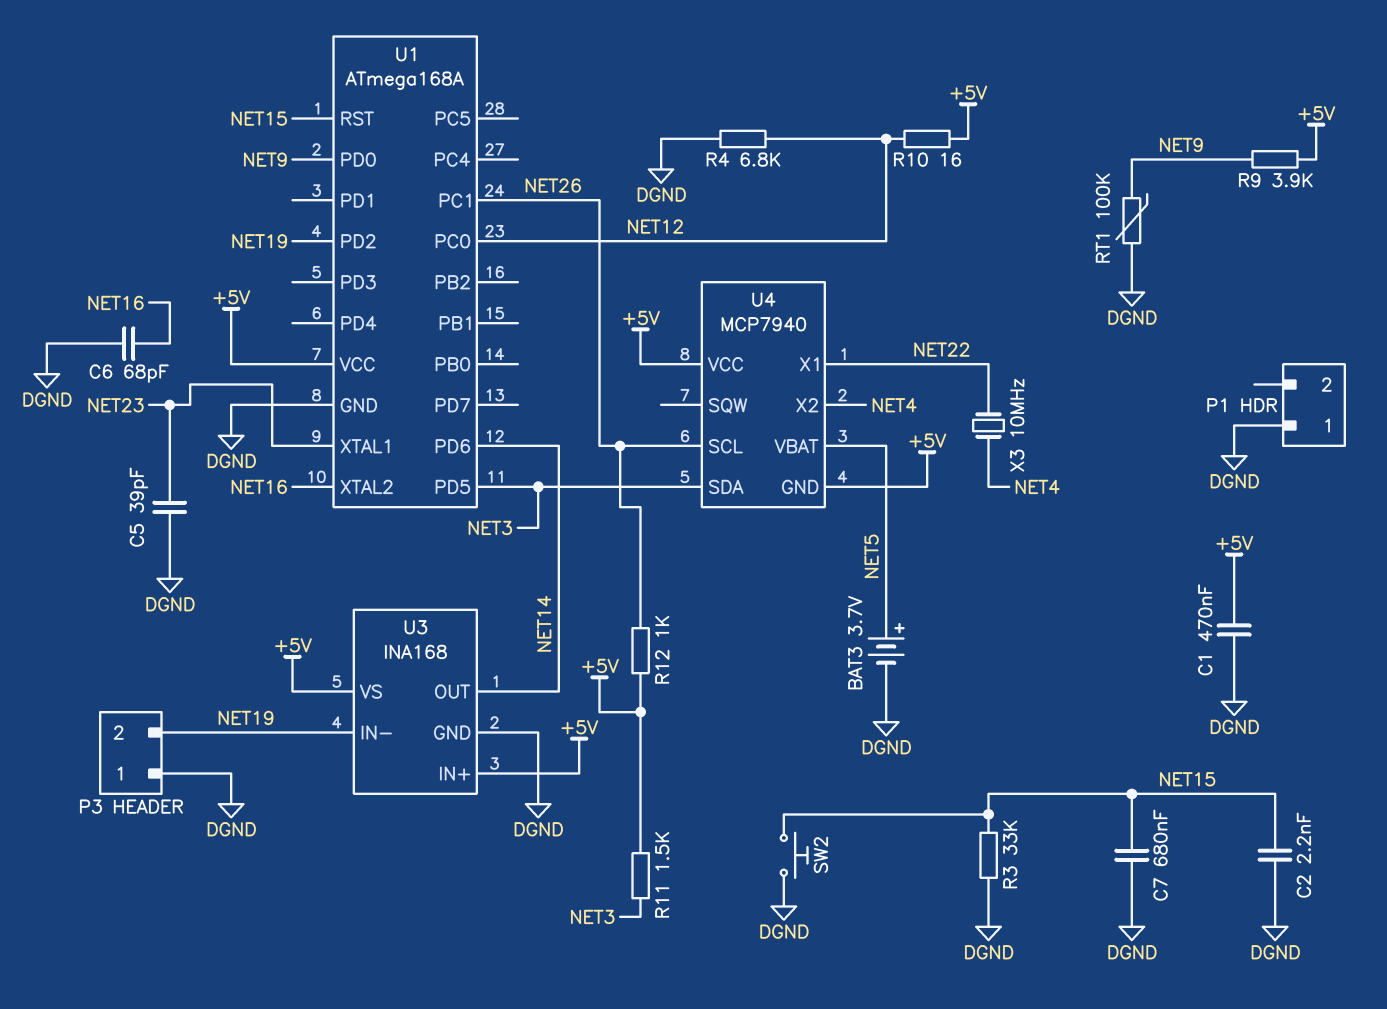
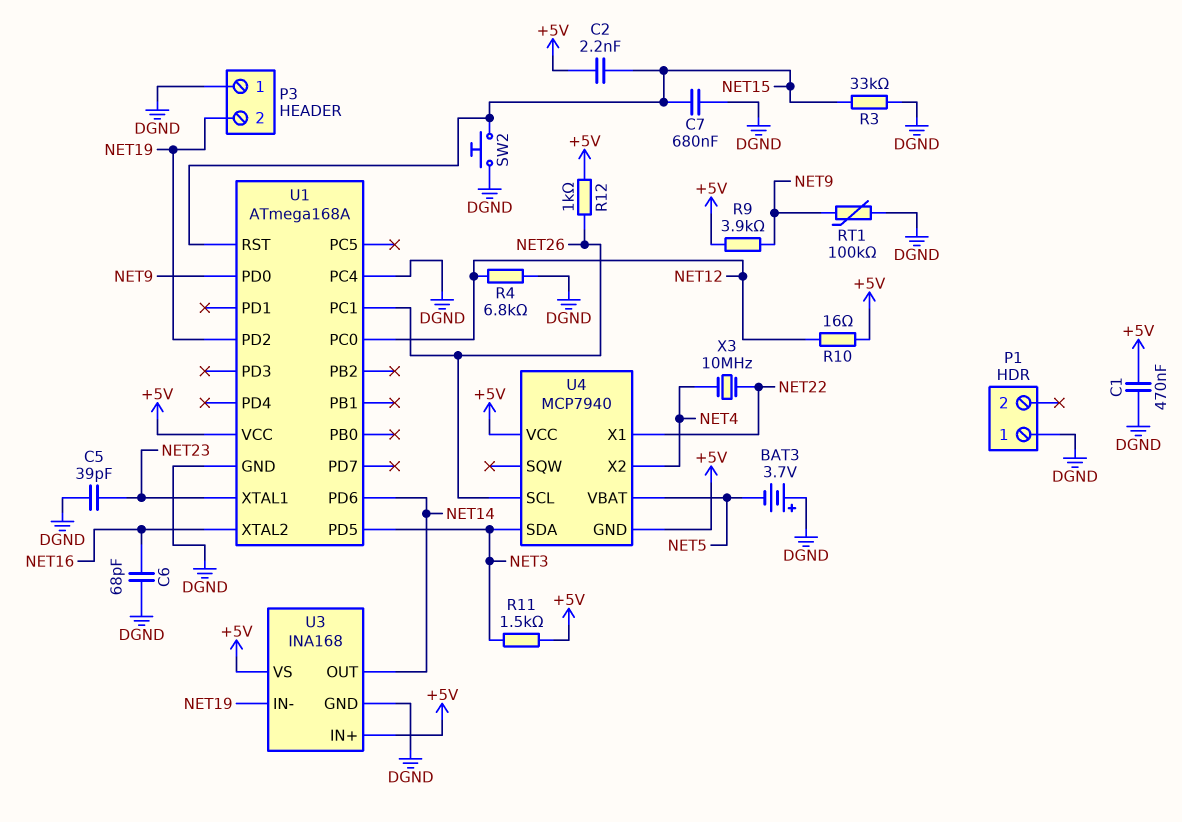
BAT3: 3.7V (plus NET5, minus DGND) -> 3.7V (plus DGND, minus NET5)
C2: 2.2nF (DGND, NET15) -> 2.2nF (+5V, NET15)
U1 pin PC4: none -> DGND

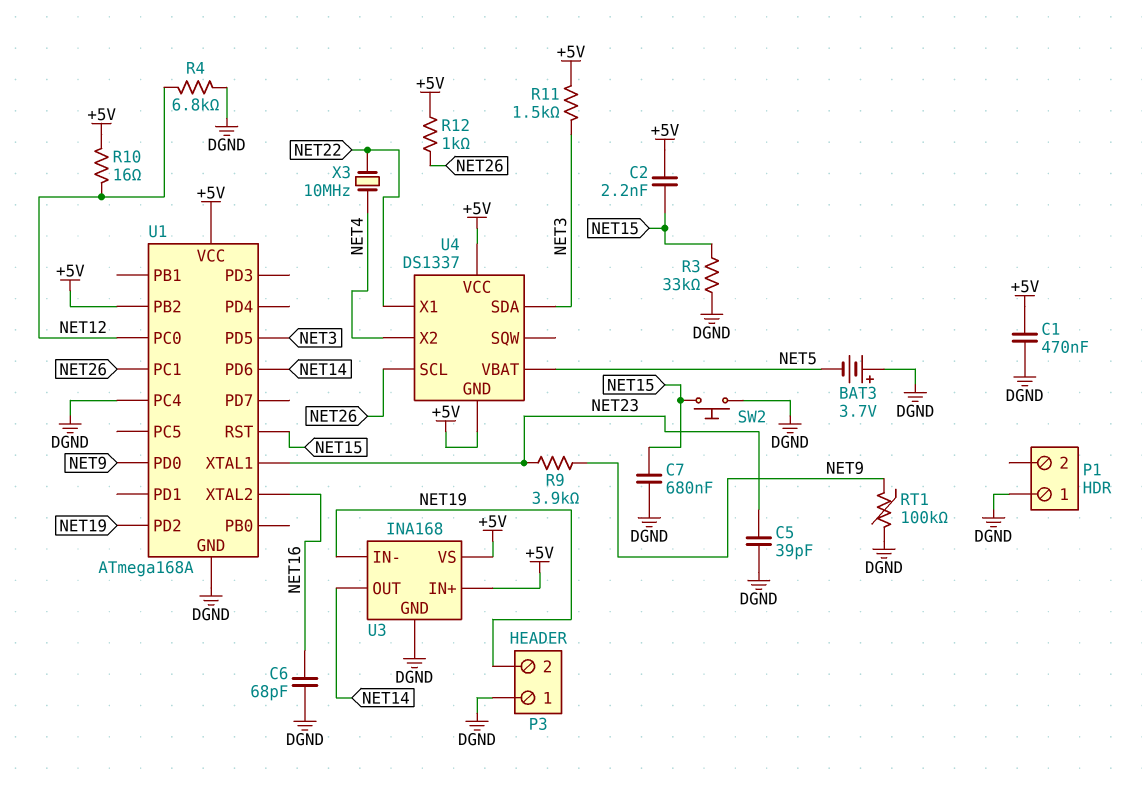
R9: 3.9k (+5V, NET9) -> 3.9k (NET9, NET23)
U1 pin PB2: none -> +5V
U4: MCP7940 -> DS1337

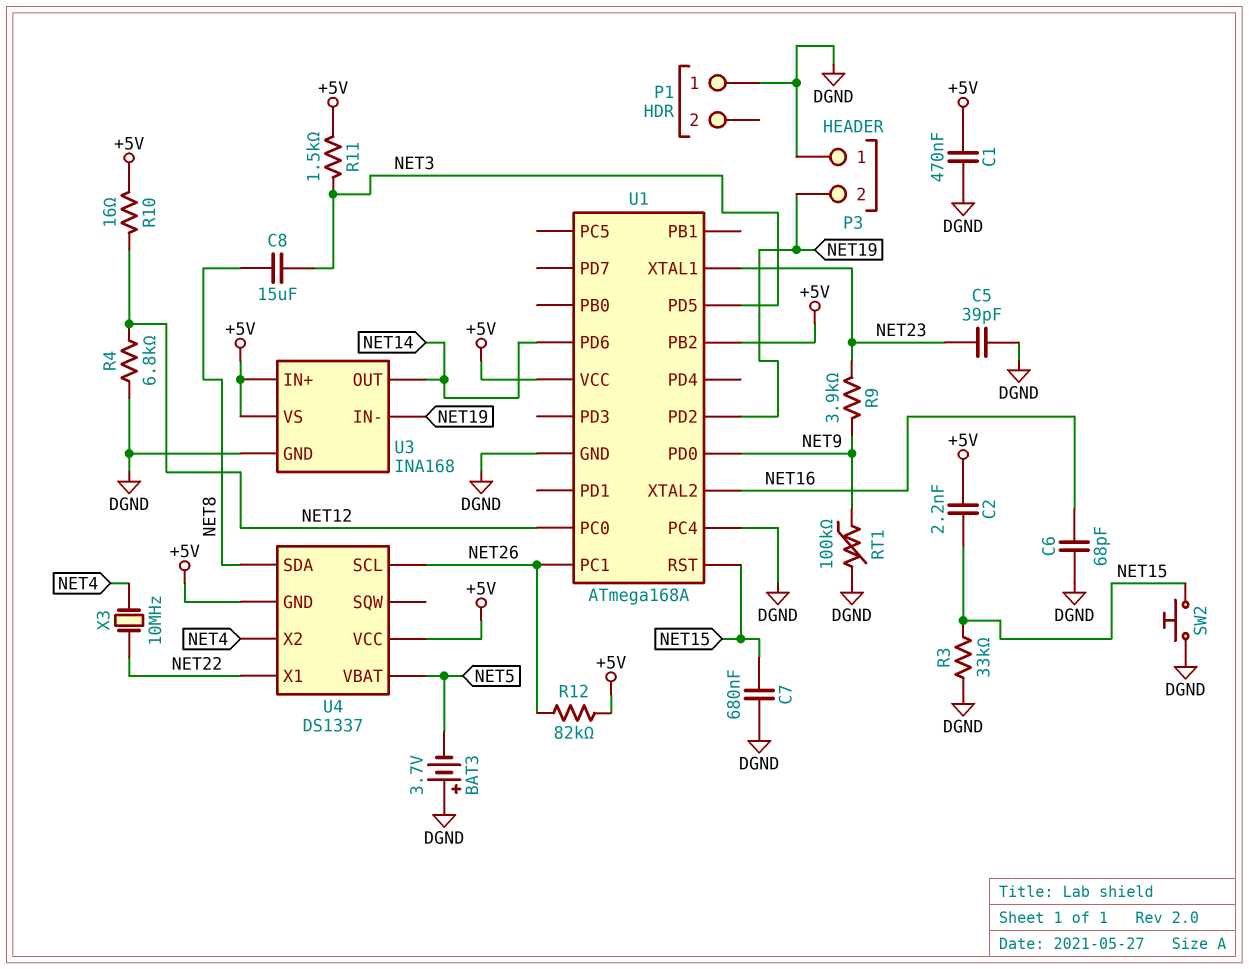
C8: none -> 15uF (NET3, NET8)
R12: 1k (+5V, NET26) -> 82k (+5V, NET26)
U4 pin SDA: NET3 -> NET8

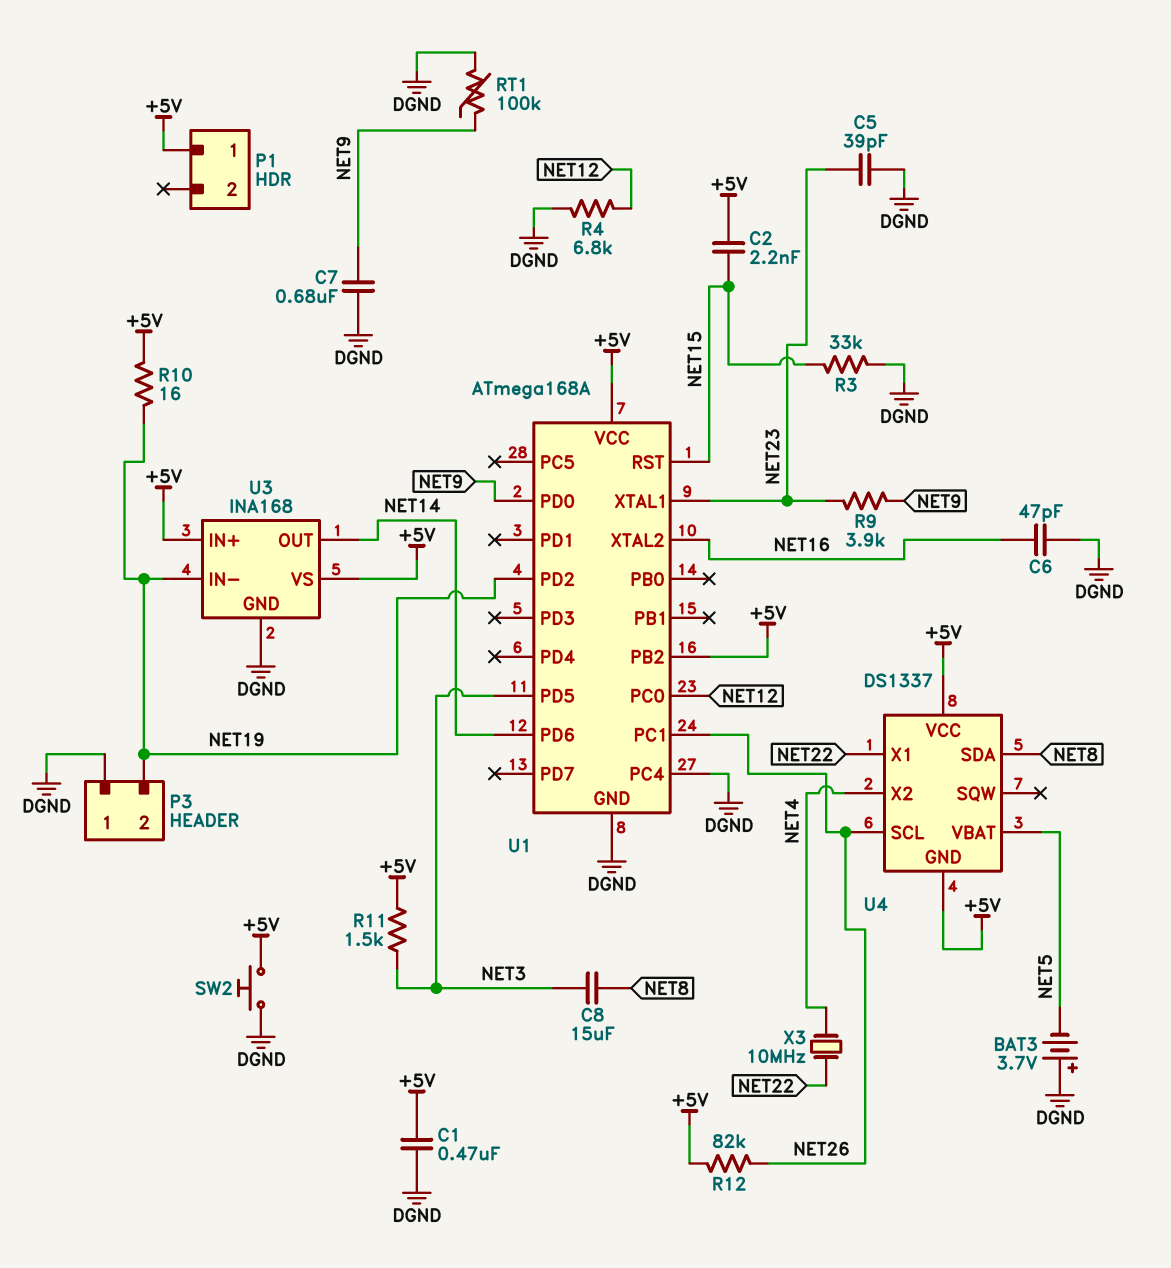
C6: 68pF (DGND, NET16) -> 47pF (DGND, NET16)
C7: 680nF (DGND, NET15) -> 680nF (DGND, NET9)
P1 pin 1: DGND -> +5V
R10: 16 (+5V, NET12) -> 16 (+5V, NET19)
SW2: button (DGND, NET15) -> button (+5V, DGND)

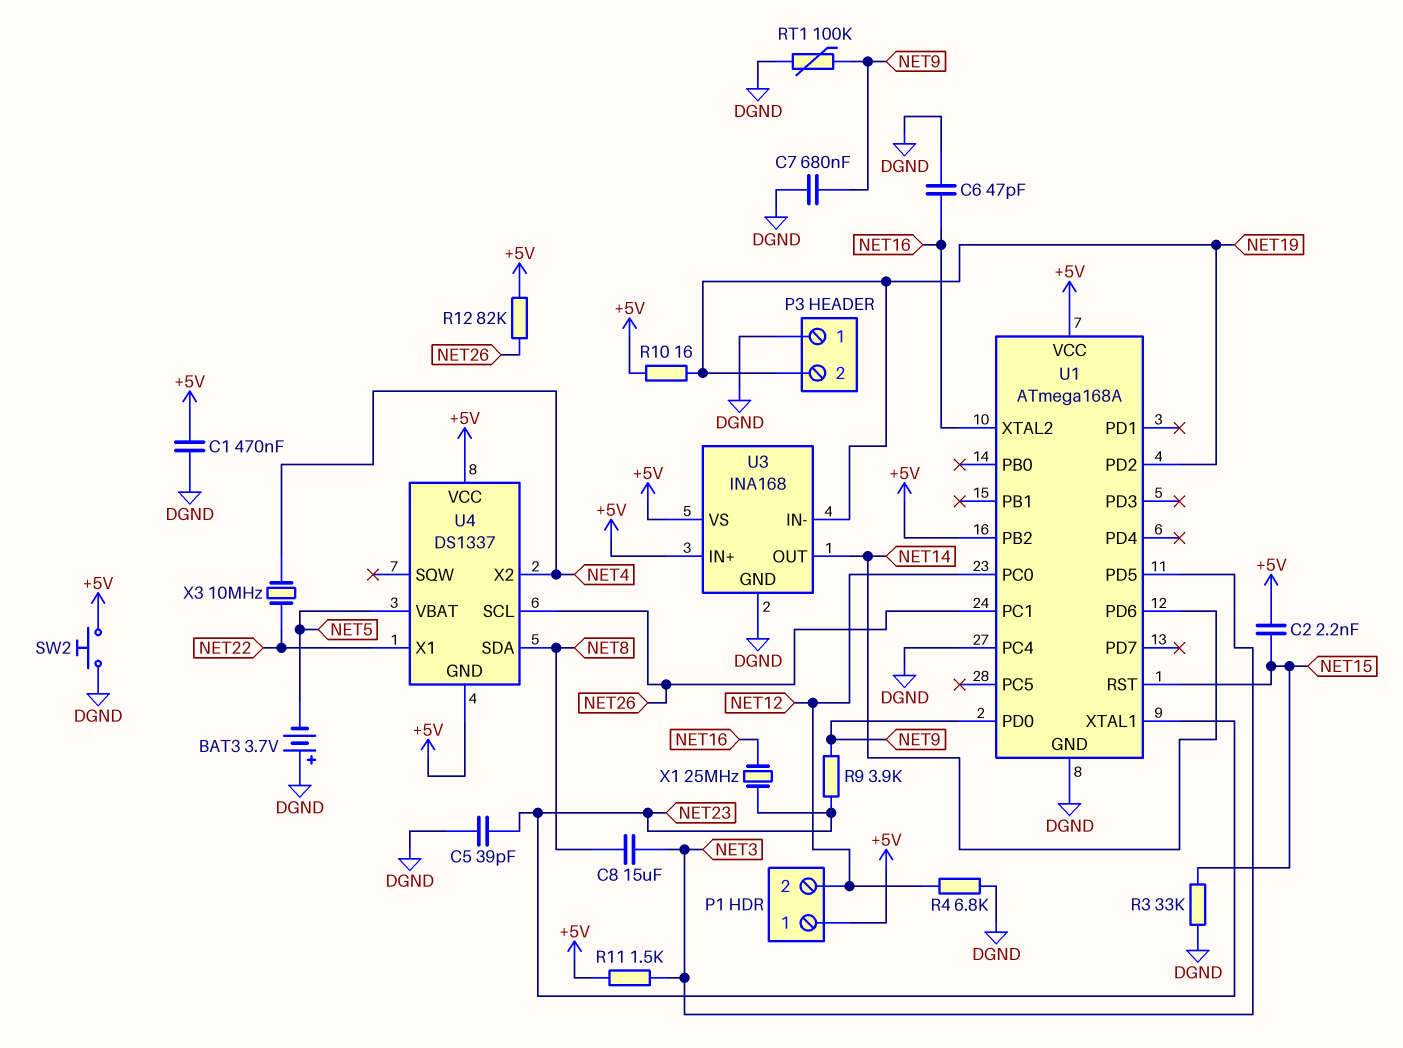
P1 pin 2: none -> NET12
X1: none -> 25MHz (NET16, NET23)

